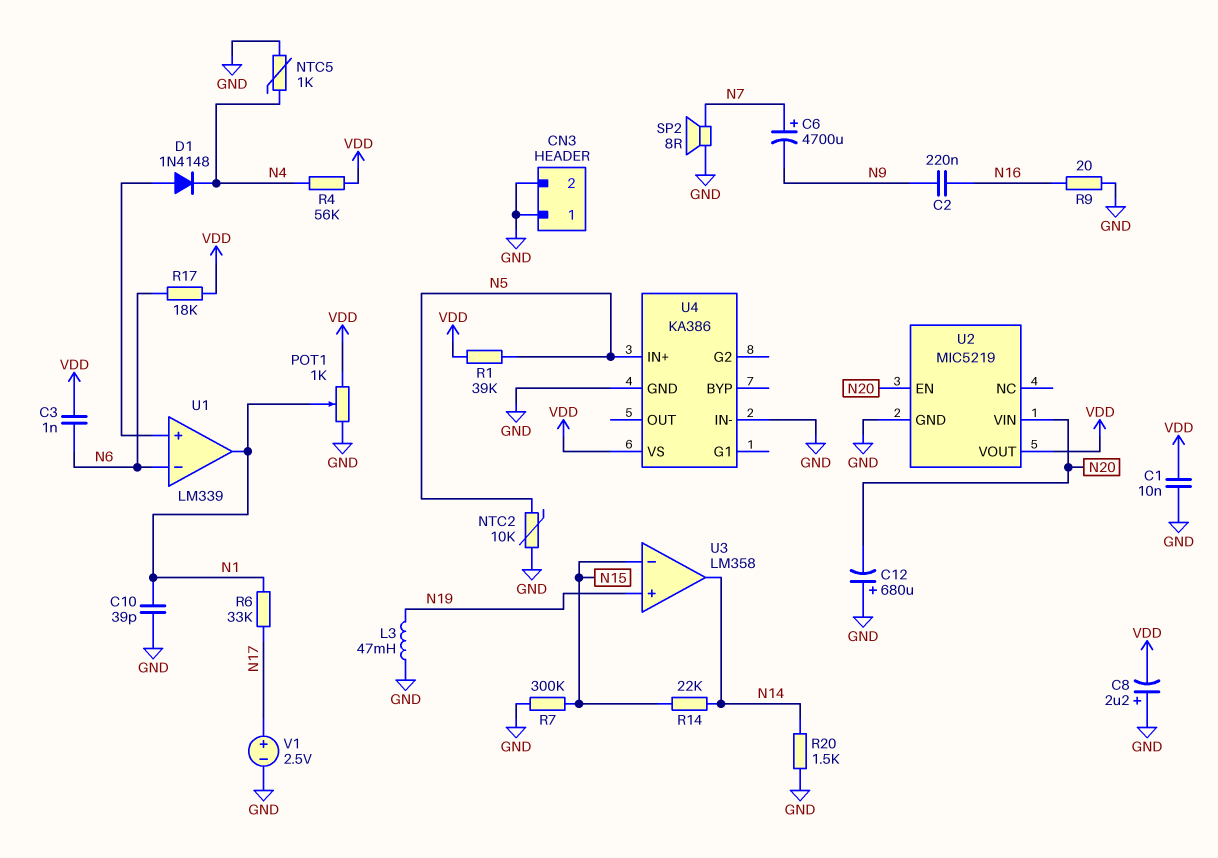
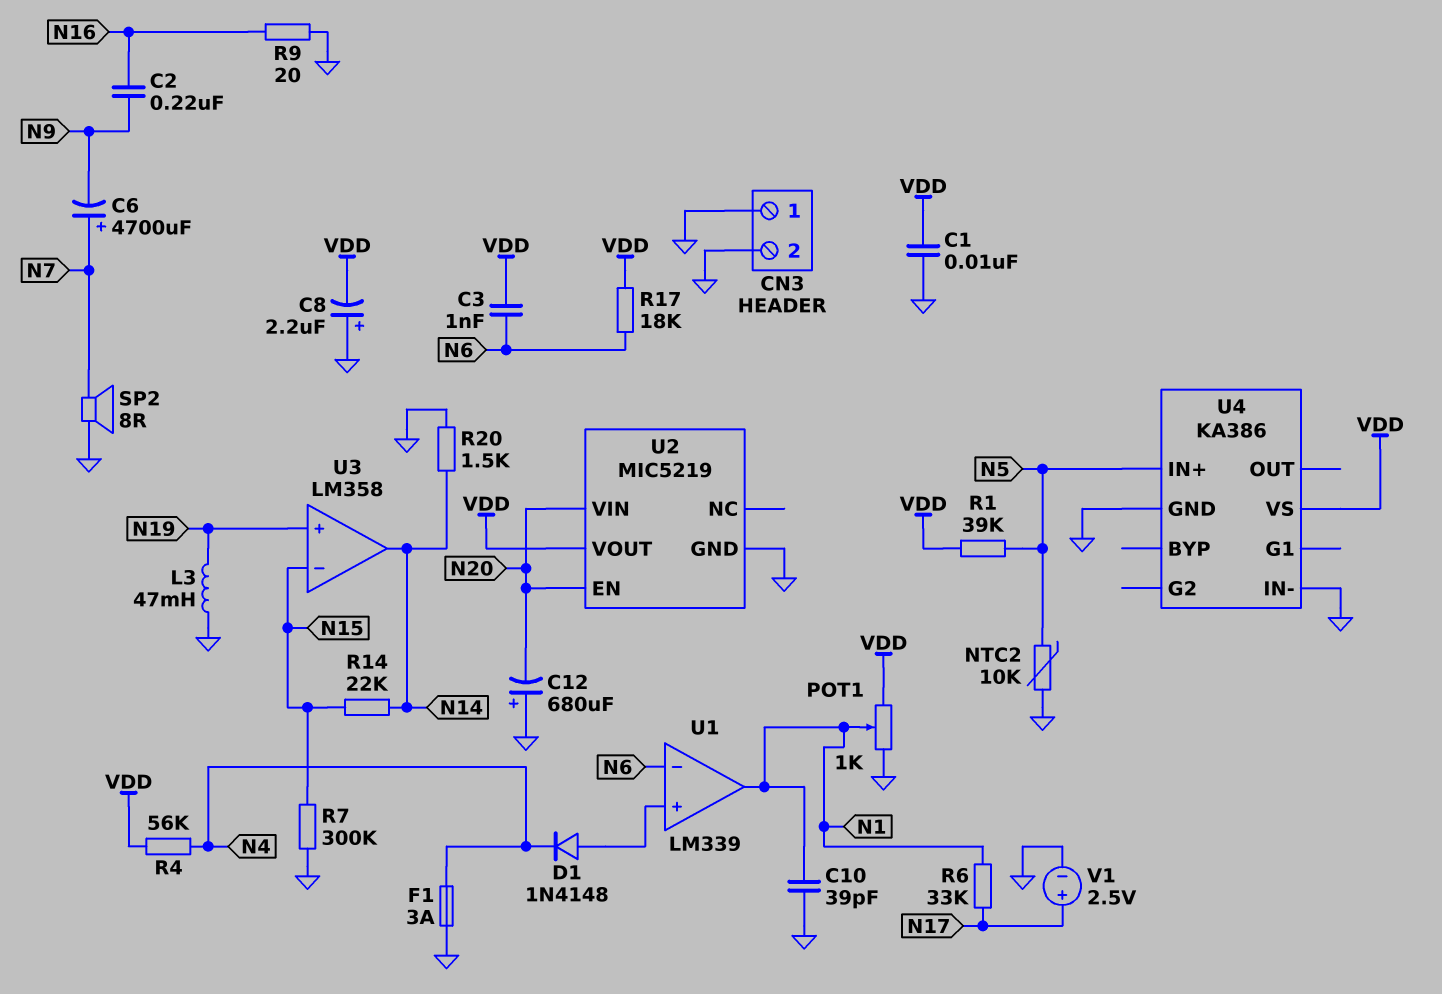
F1: none -> 3A (GND, N4)
NTC5: 1k (GND, N4) -> none

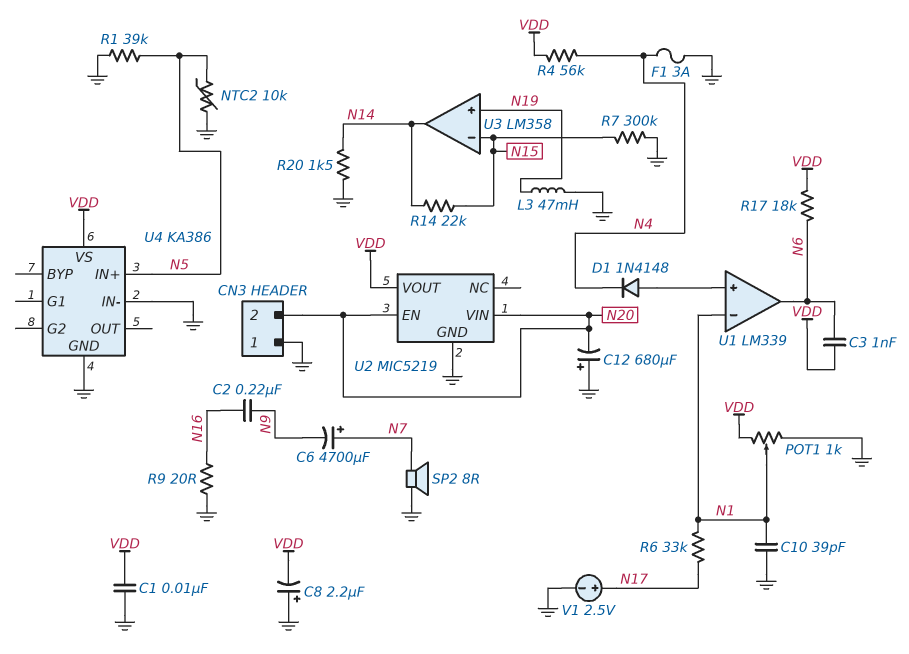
CN3 pin 2: GND -> N20
R1: 39k (N5, VDD) -> 39k (GND, N5)
U1 pin in-: N6 -> N1
U1 pin out: N1 -> N6

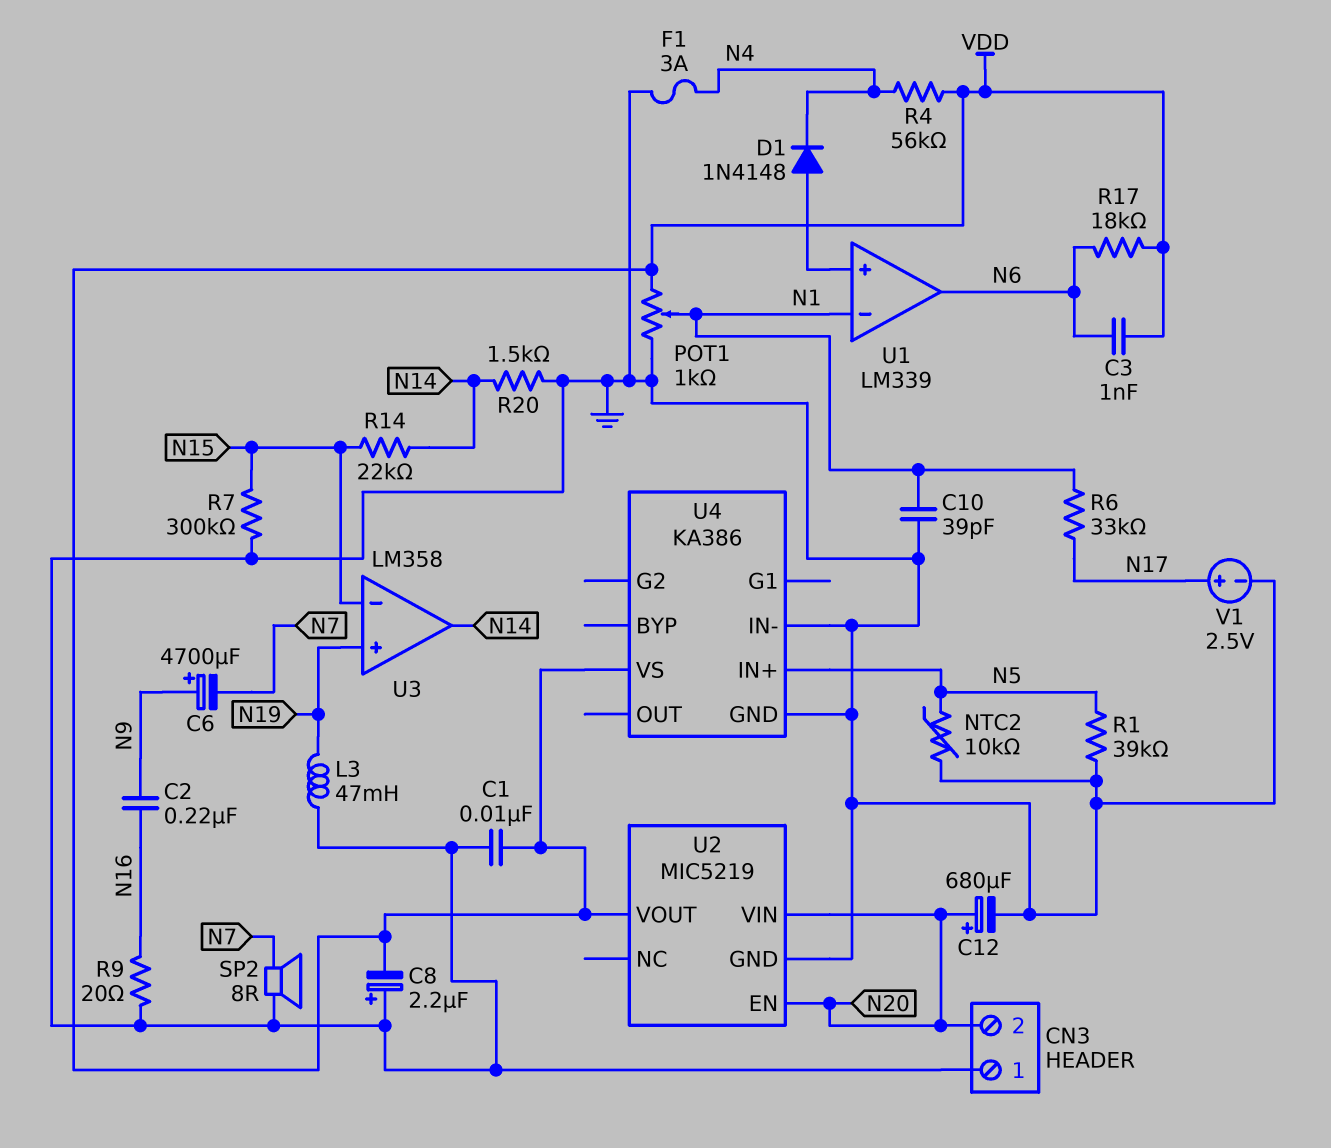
C6: 4700uF (plus N7, minus N9) -> 4700uF (plus N9, minus N7)
C12: 680uF (plus GND, minus N20) -> 680uF (plus N20, minus GND)

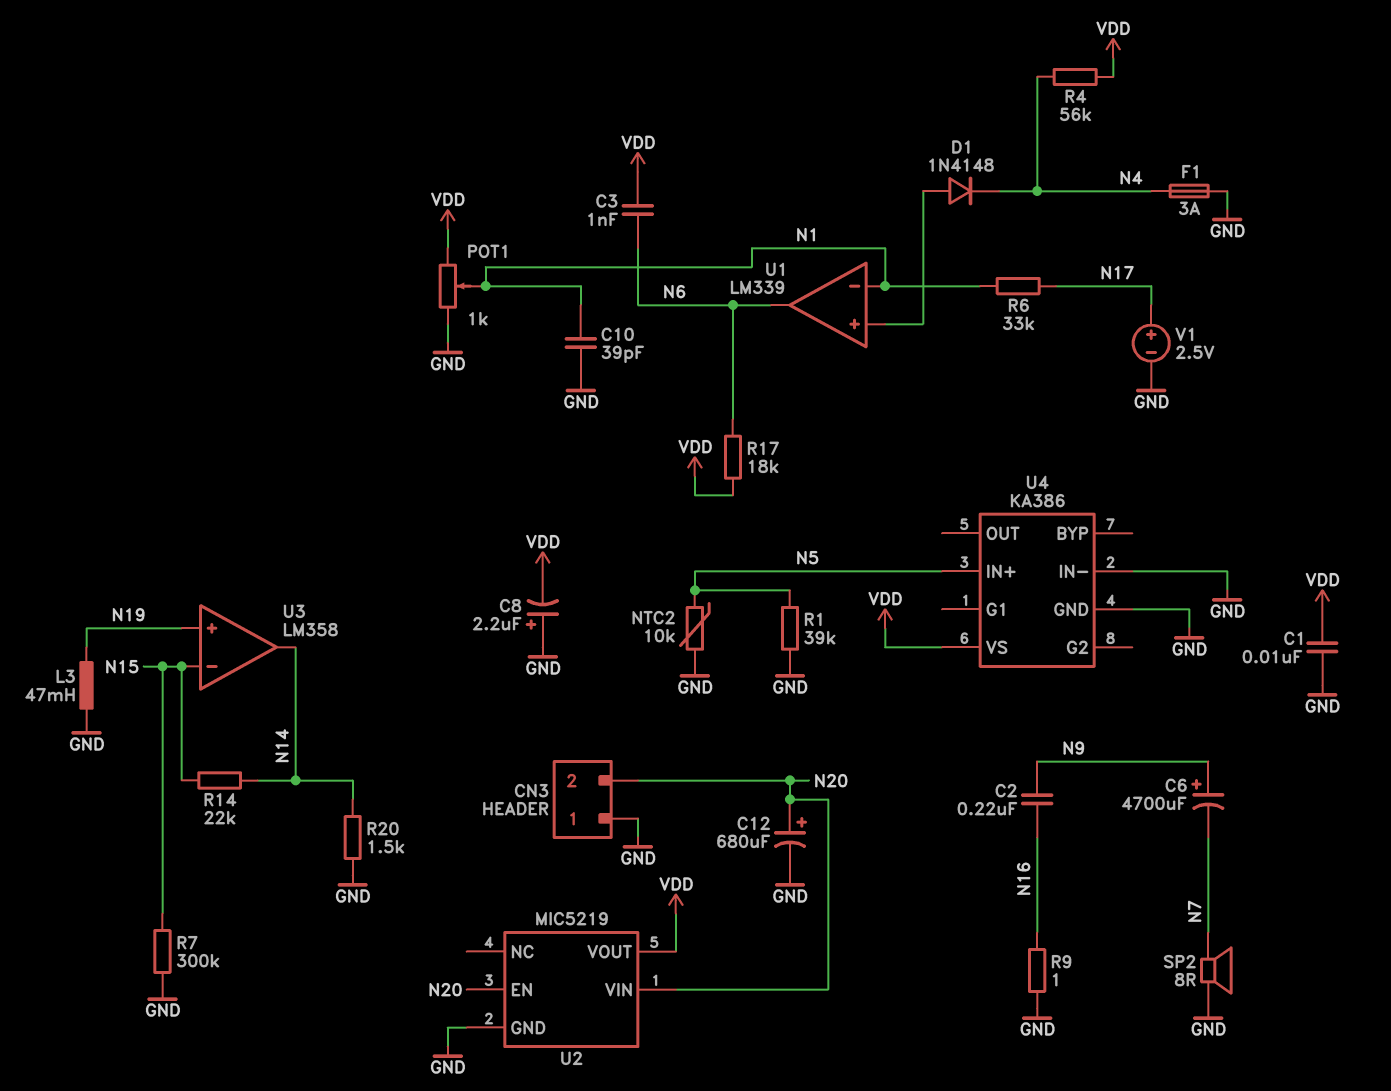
R9: 20 (GND, N16) -> 1 (GND, N16)

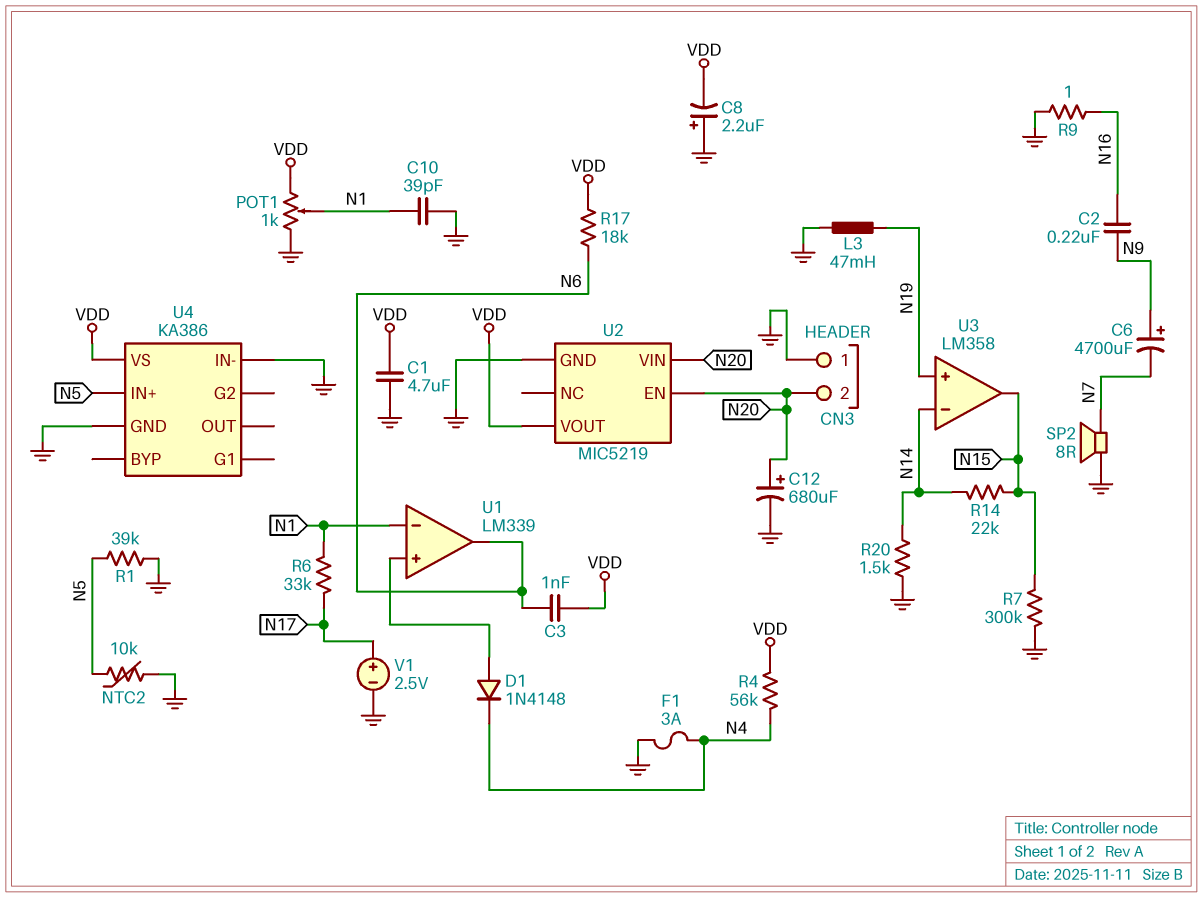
C1: 10nF (GND, VDD) -> 4.7uF (GND, VDD)
U3 pin in-: N15 -> N14
U3 pin out: N14 -> N15

